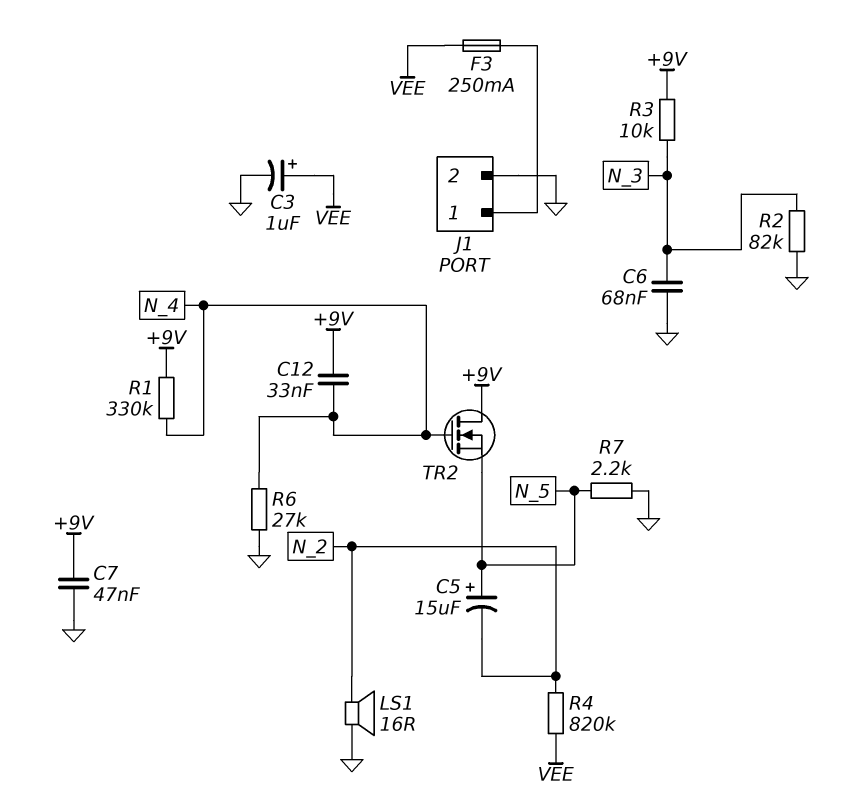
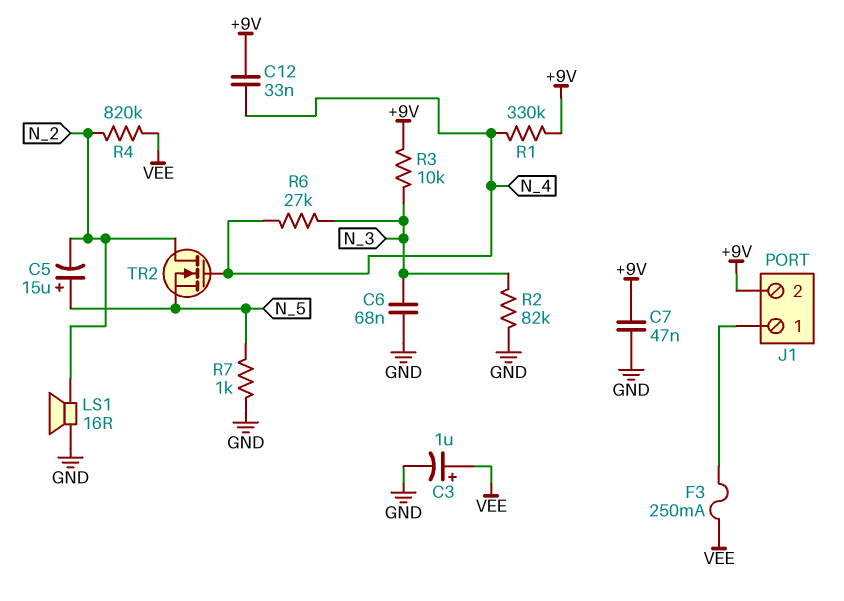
J1 pin 2: GND -> +9V
R6: 27k (GND, N_4) -> 27k (N_3, N_4)
R7: 2.2k (GND, N_5) -> 1k (GND, N_5)
TR2: NMOS (G N_4, D +9V, S N_5) -> NMOS (G N_4, D N_2, S N_5)

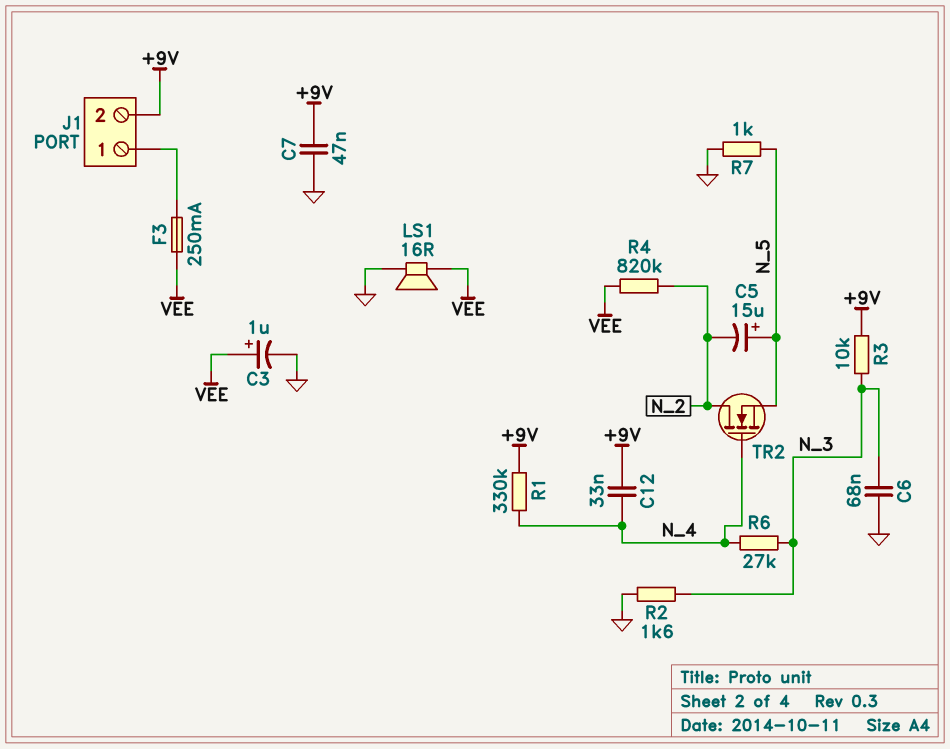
LS1: speaker 16R (GND, N_2) -> speaker 16R (GND, VEE)
R2: 82k (GND, N_3) -> 1.6k (GND, N_3)

